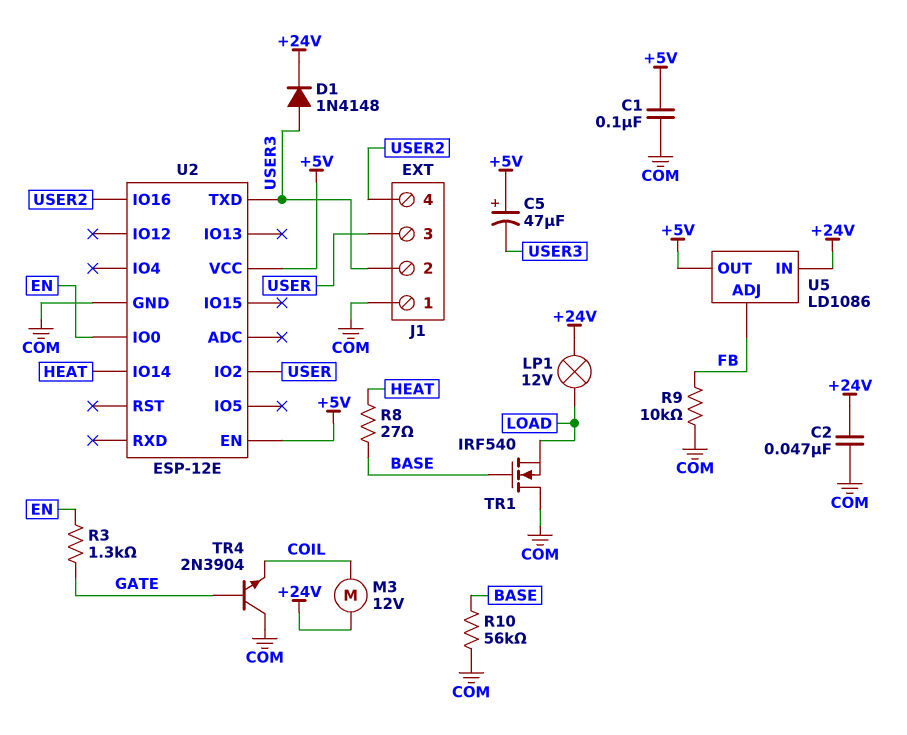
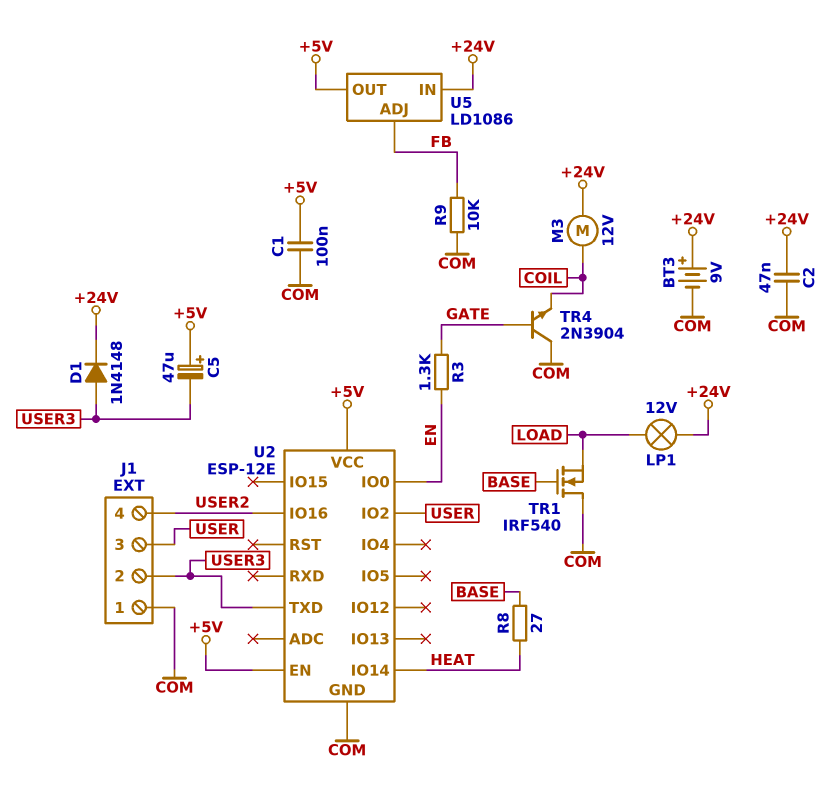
BT3: none -> 9V (plus +24V, minus COM)
R10: 56k (BASE, COM) -> none

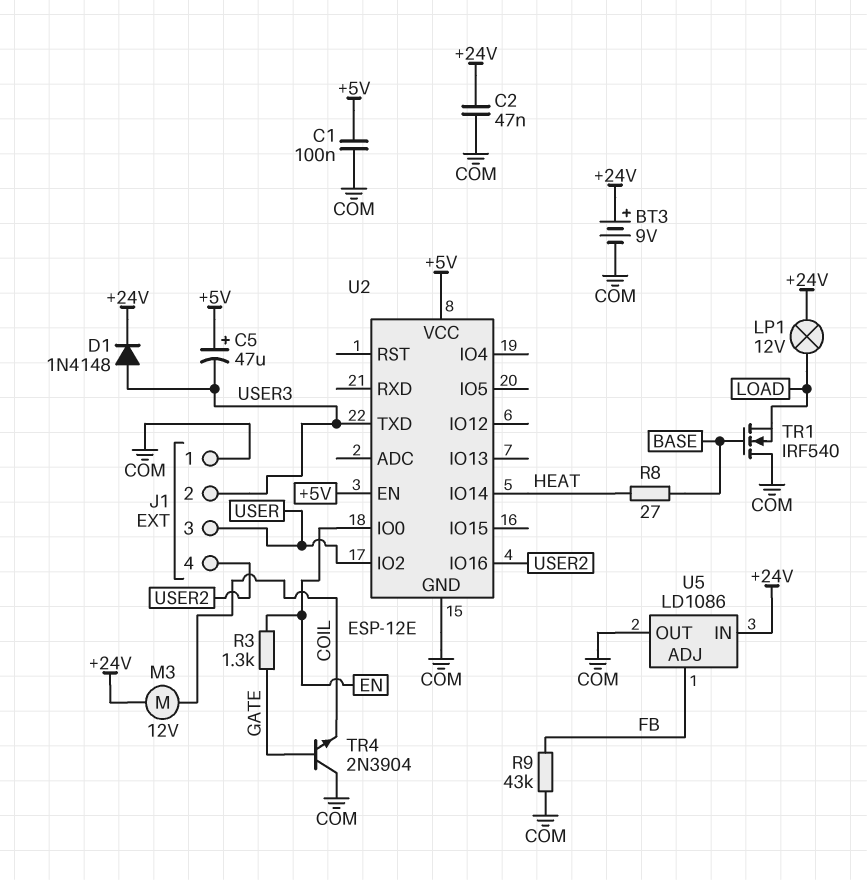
R9: 10k (COM, FB) -> 43k (COM, FB)
U5 pin OUT: +5V -> COM

